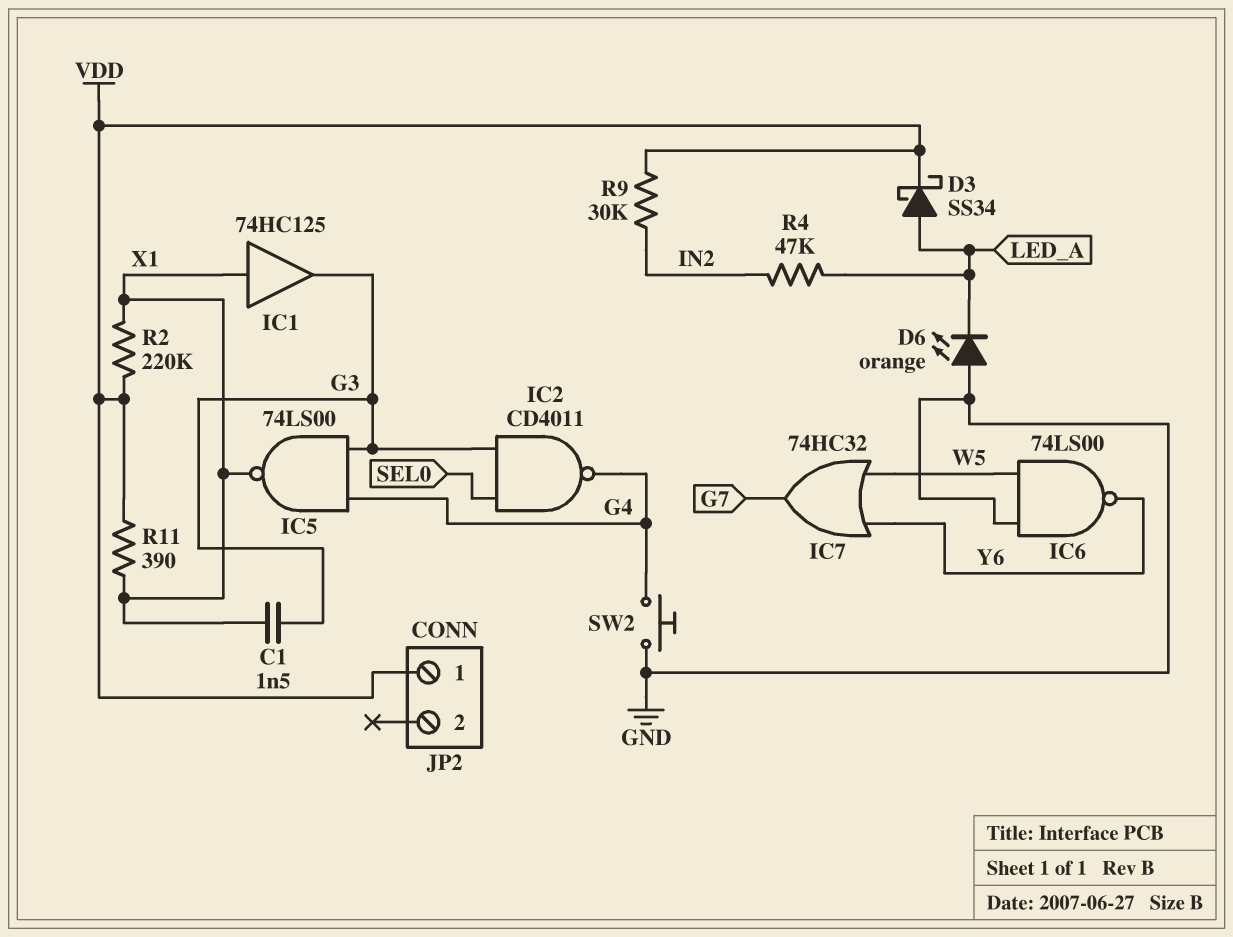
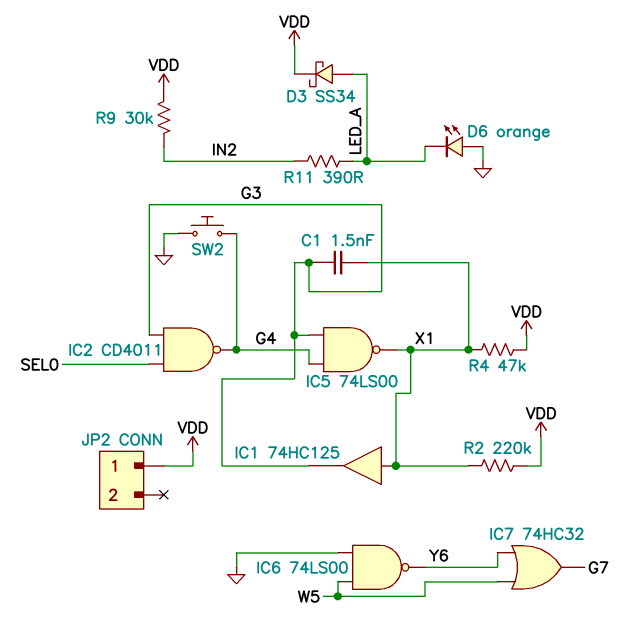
R4: 47k (IN2, LED_A) -> 47k (VDD, X1)
R11: 390 (VDD, X1) -> 390 (IN2, LED_A)

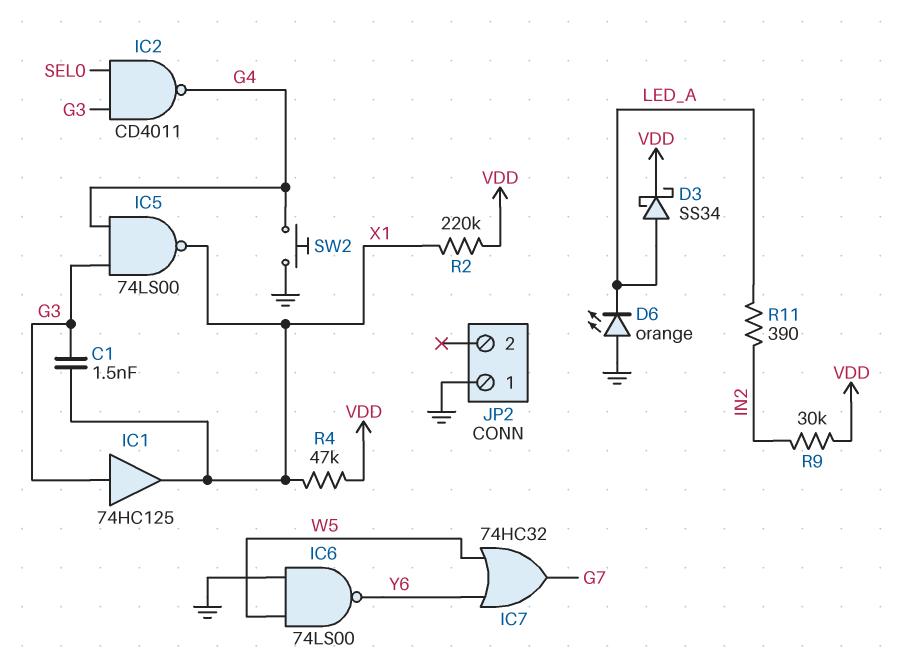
IC1: buffer 74HC125 (in X1, out G3) -> buffer 74HC125 (in G3, out X1)
JP2 pin 1: VDD -> GND

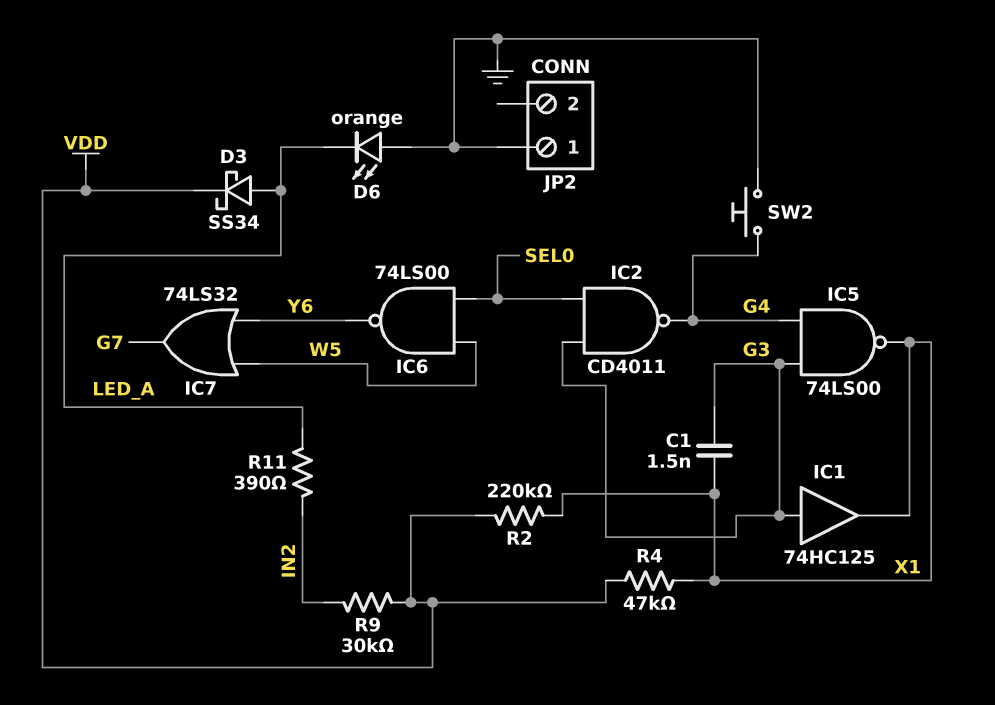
IC6: NAND 74LS00 (in GND, in W5, out Y6) -> NAND 74LS00 (in SEL0, in W5, out Y6)
IC7: OR 74HC32 (in W5, in Y6, out G7) -> OR 74LS32 (in W5, in Y6, out G7)

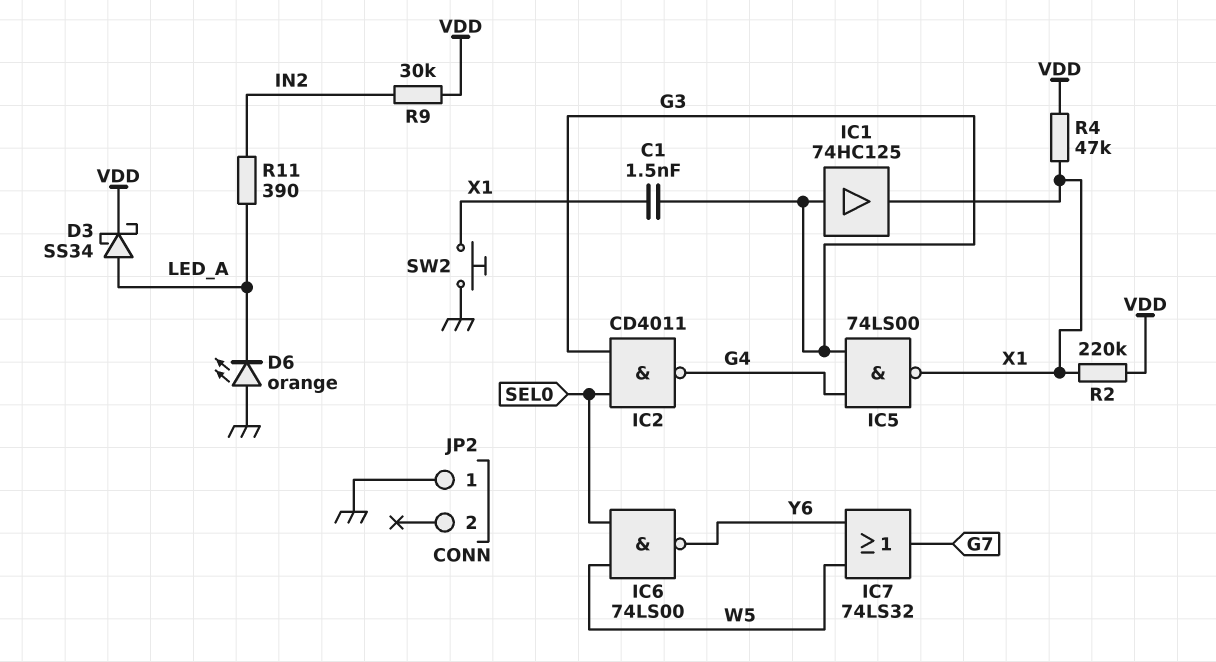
SW2: button (G4, GND) -> button (GND, X1)

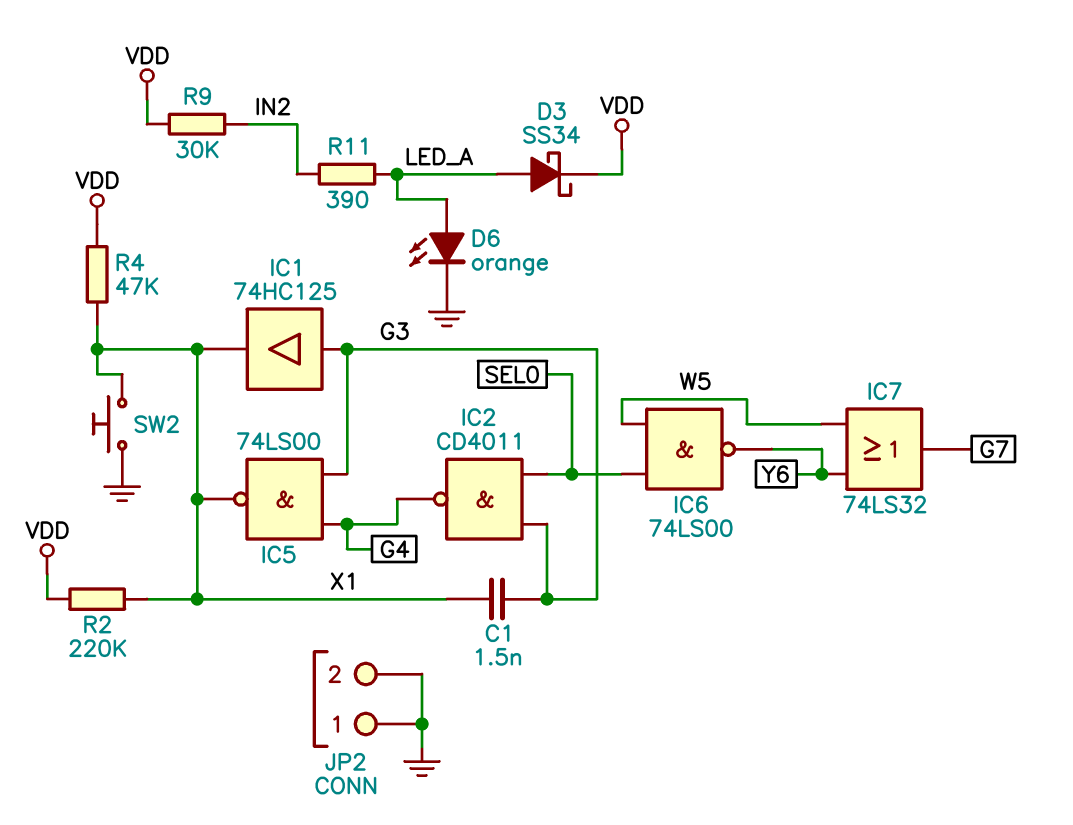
D6: LED orange (A GND, K LED_A) -> LED orange (A LED_A, K GND)
JP2 pin 2: none -> GND

